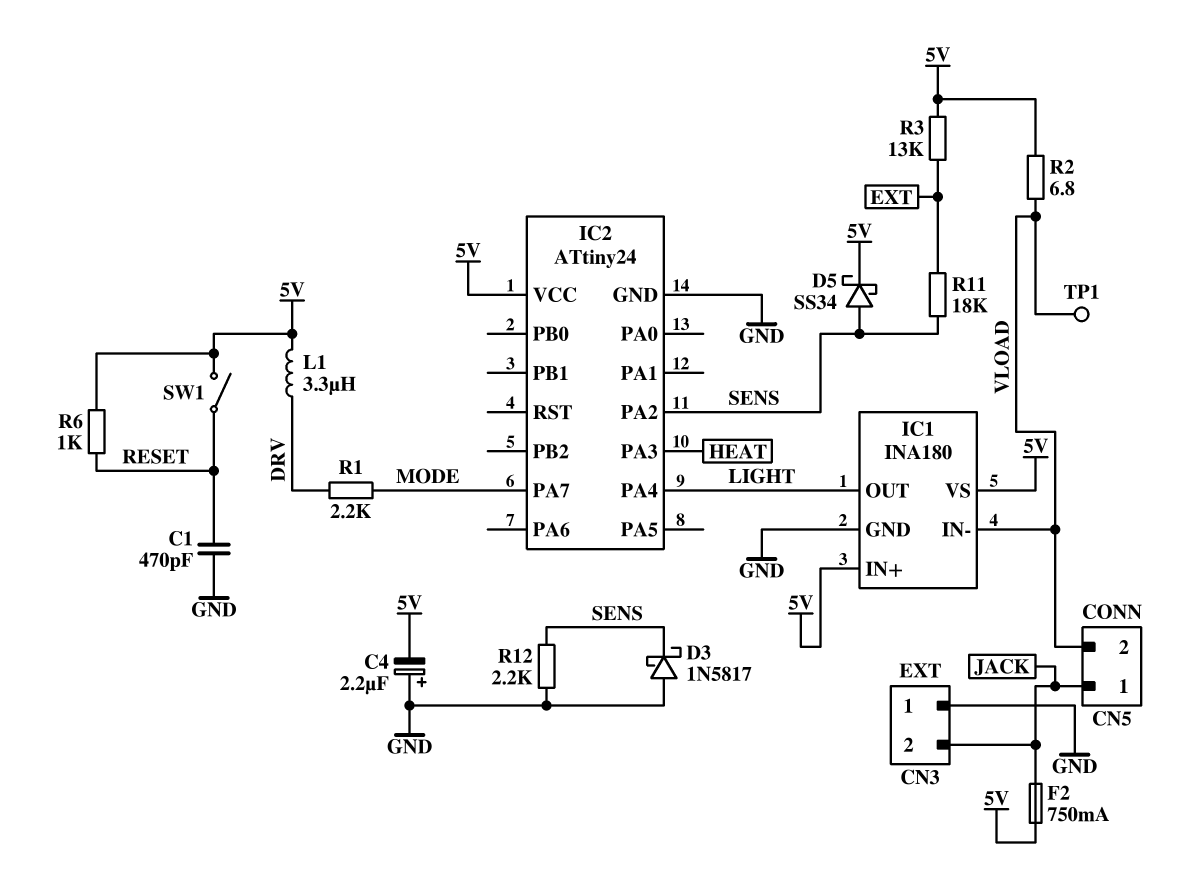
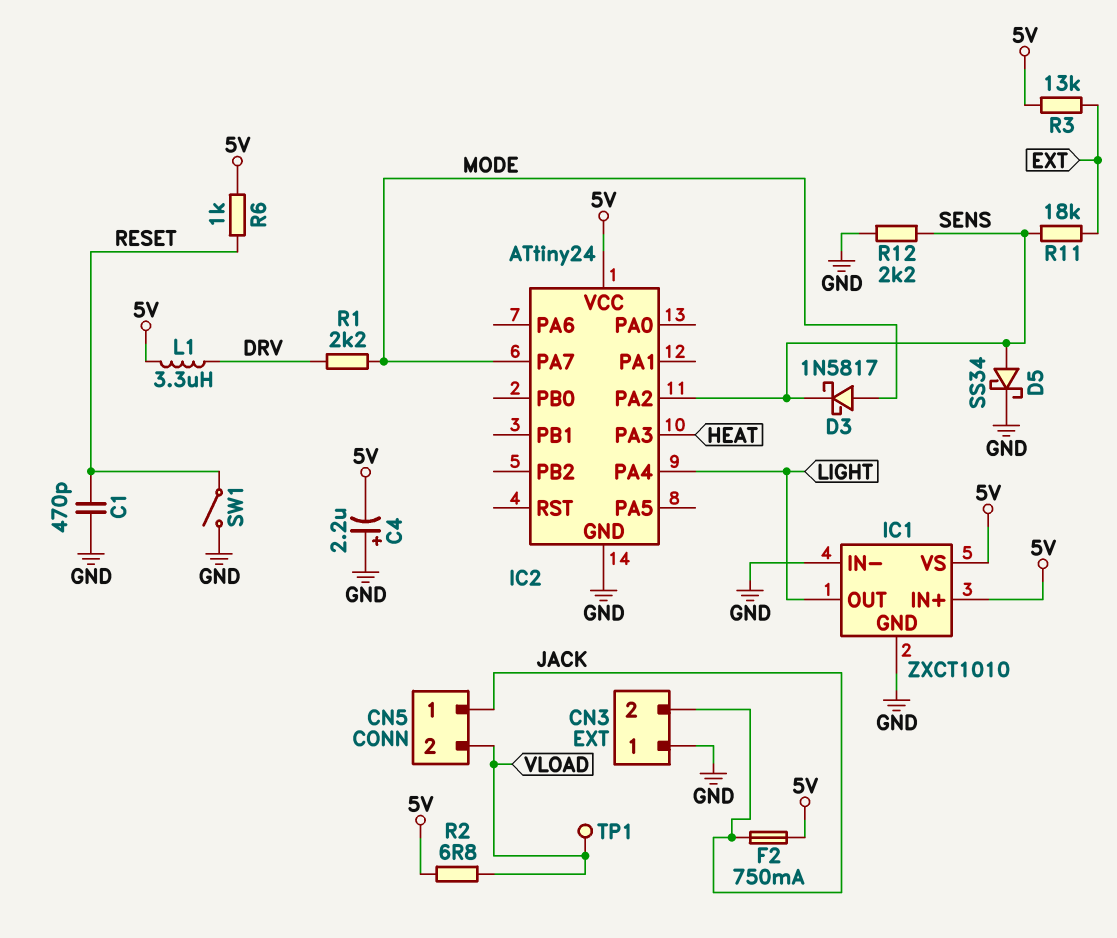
D3: schottky 1N5817 (A GND, K SENS) -> schottky 1N5817 (A MODE, K SENS)
D5: schottky SS34 (A SENS, K 5V) -> schottky SS34 (A SENS, K GND)
IC1: INA180 -> ZXCT1010
IC1 pin IN-: VLOAD -> GND
SW1: switch (5V, RESET) -> switch (GND, RESET)

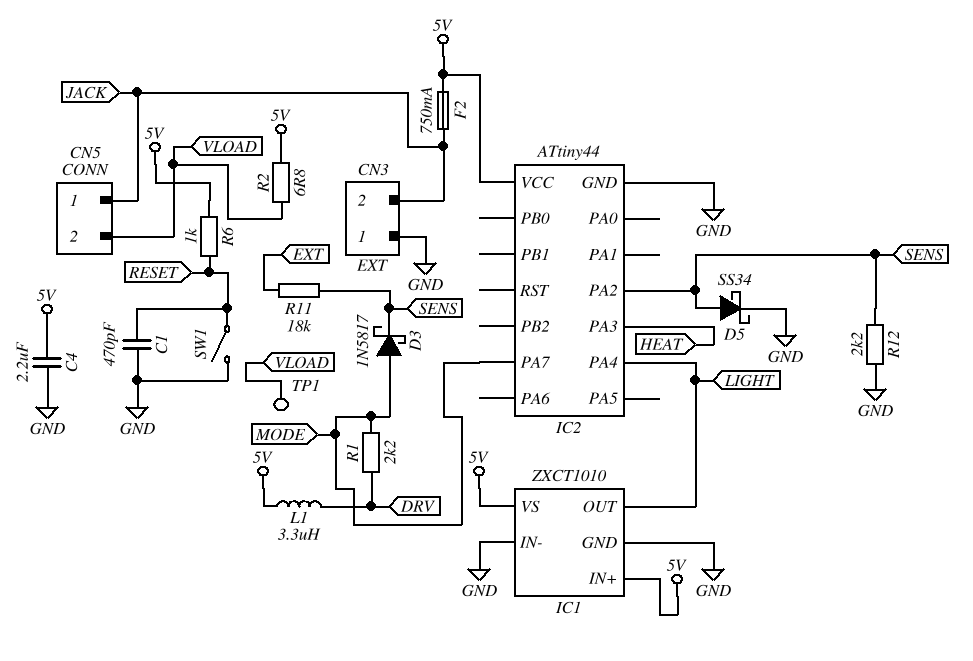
C4: 2.2uF (plus GND, minus 5V) -> 2.2uF (5V, GND)
IC2: ATtiny24 -> ATtiny44
R3: 13k (5V, EXT) -> none

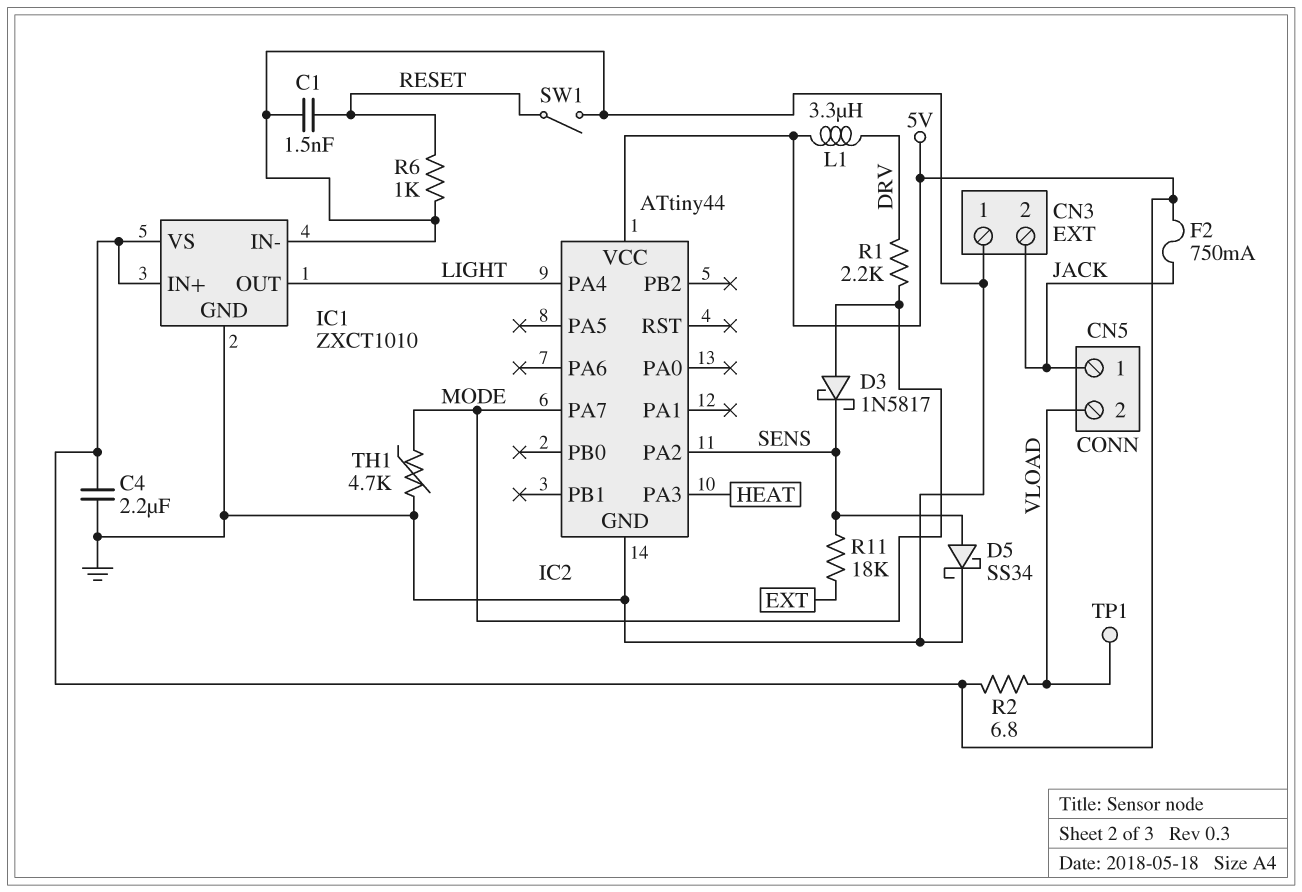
C1: 470pF (GND, RESET) -> 1.5nF (GND, RESET)
R6: 1k (5V, RESET) -> 1k (GND, RESET)
R12: 2.2k (GND, SENS) -> none
TH1: none -> 4.7k (GND, MODE)

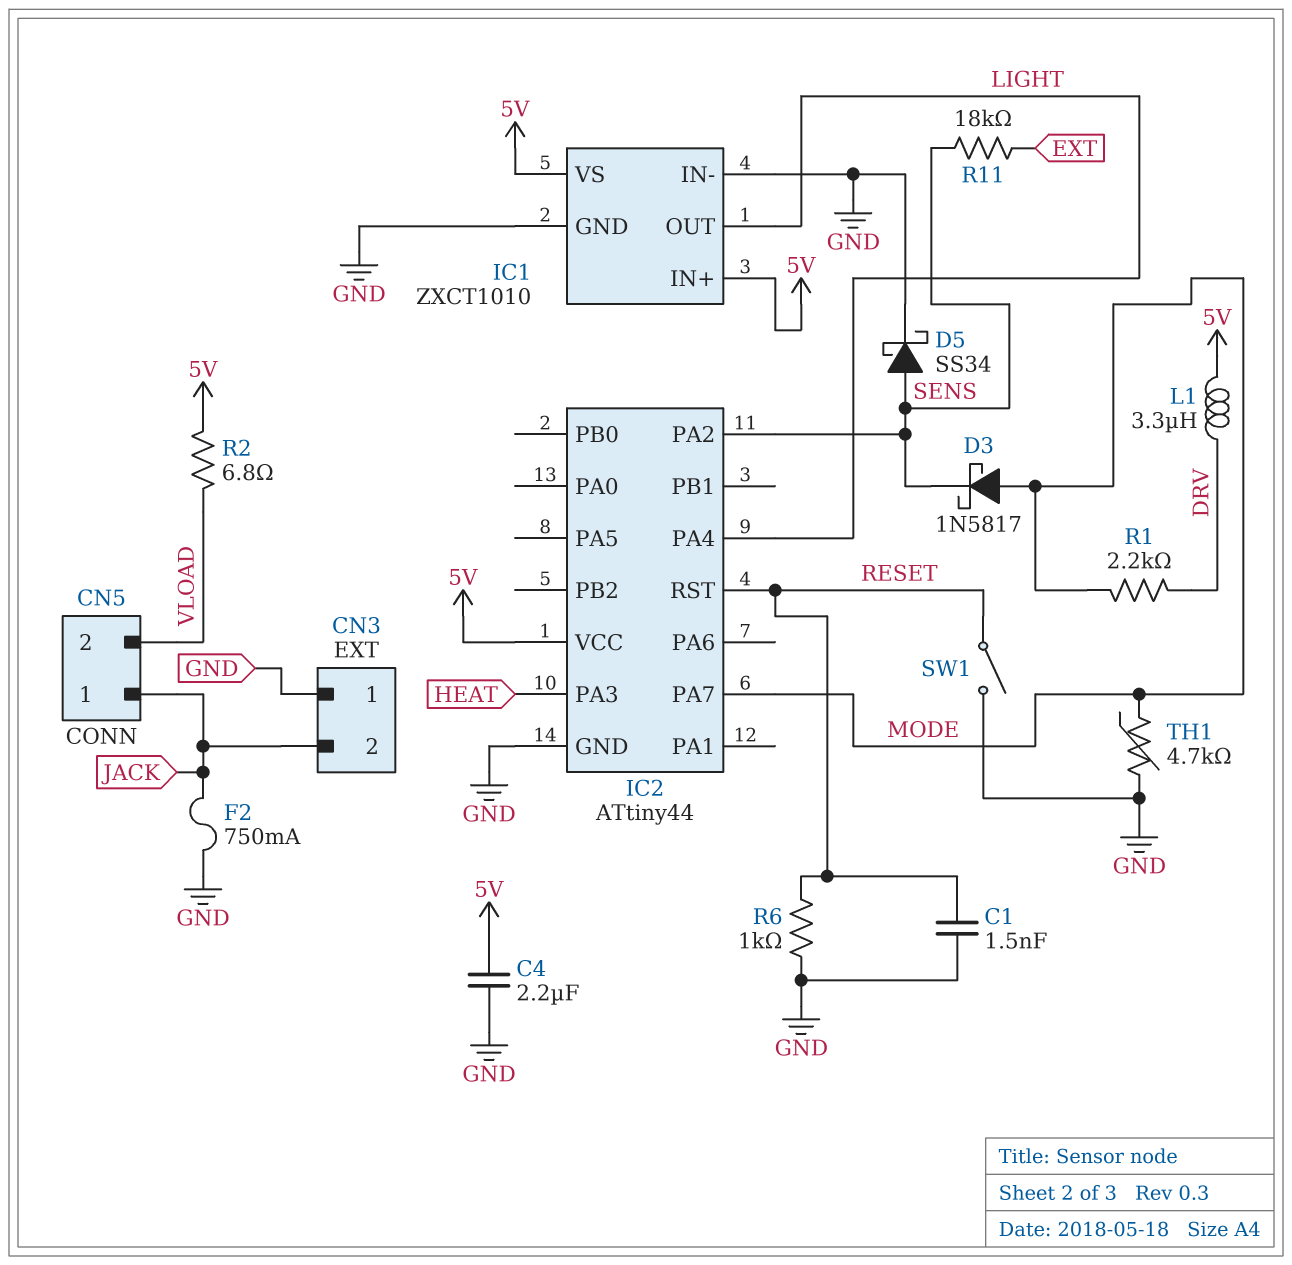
F2: 750mA (5V, JACK) -> 750mA (GND, JACK)
IC2 pin RST: none -> RESET
TP1: test point (VLOAD) -> none

